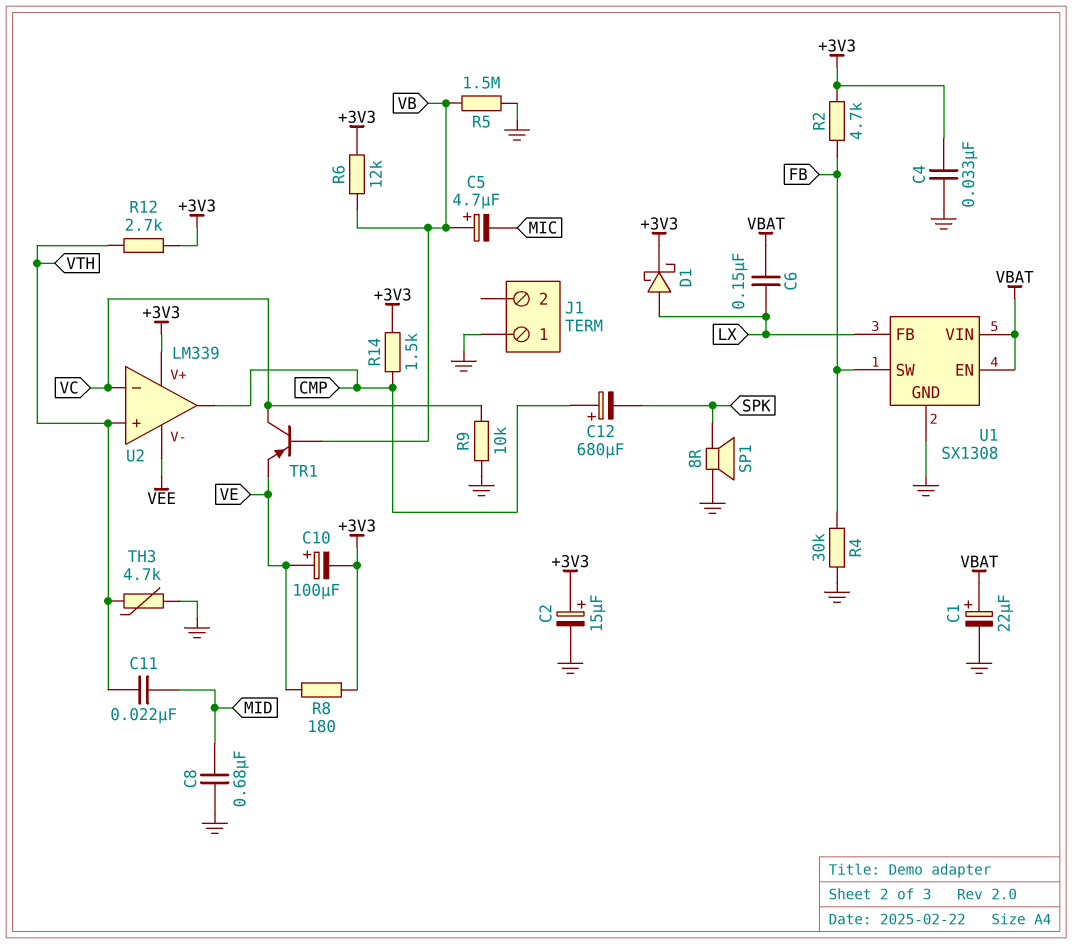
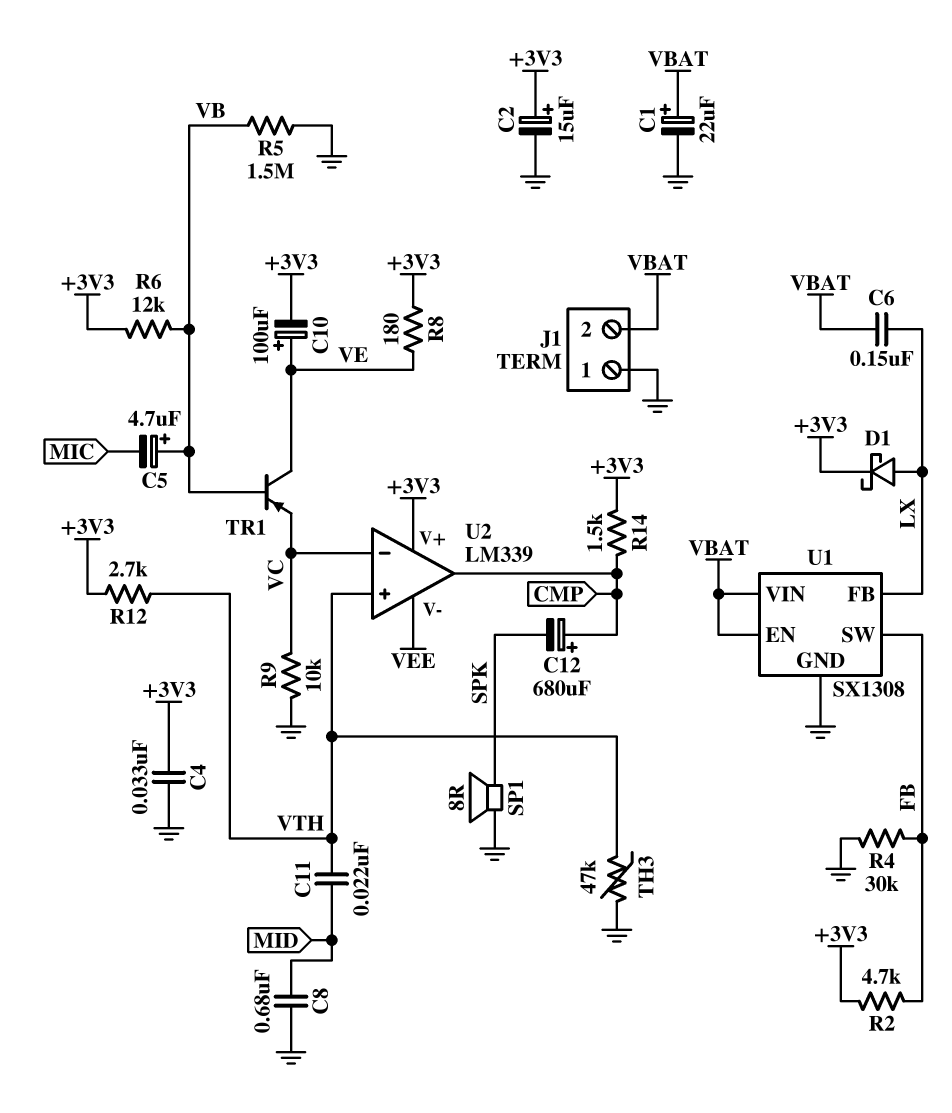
J1 pin 2: none -> VBAT
TH3: 4.7k (GND, VTH) -> 47k (GND, VTH)
TR1: PNP (B VB, C VC, E VE) -> PNP (B VB, C VE, E VC)

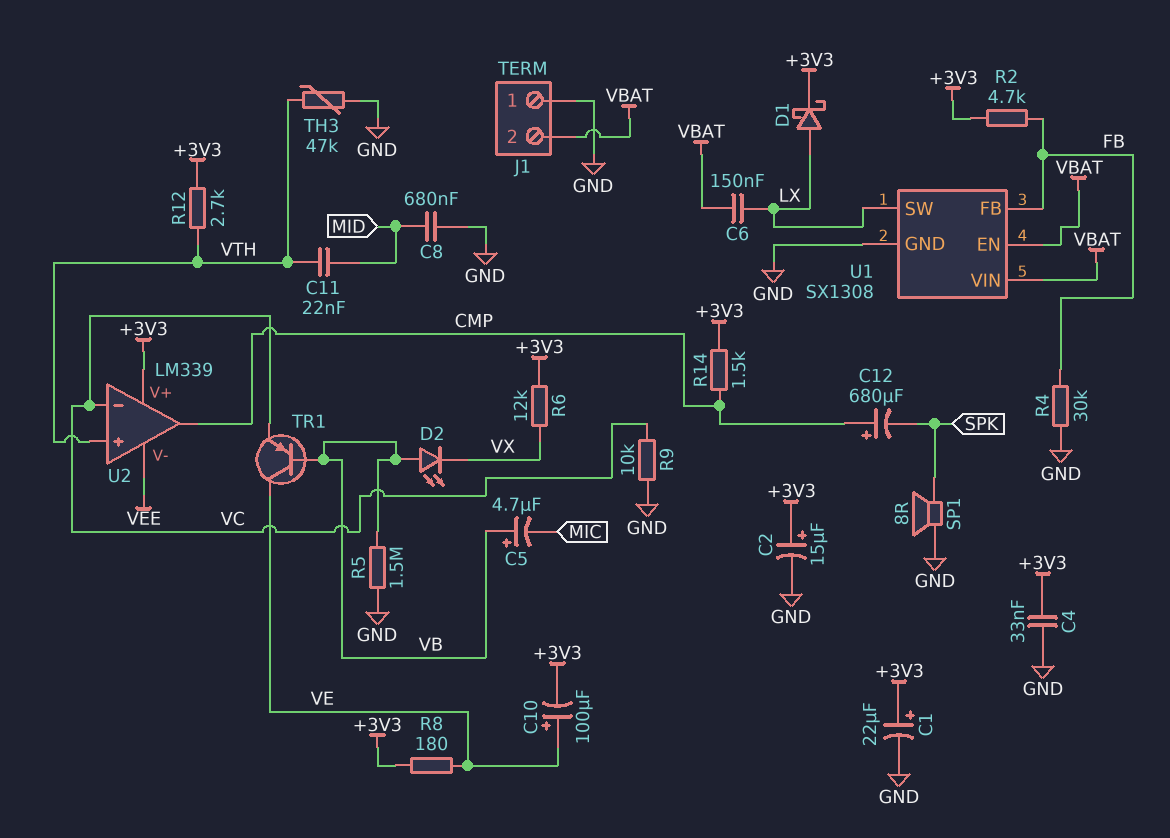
C1: 22uF (plus VBAT, minus GND) -> 22uF (plus +3V3, minus GND)
D2: none -> LED (A VB, K VX)
R6: 12k (+3V3, VB) -> 12k (+3V3, VX)
U1 pin FB: LX -> FB
U1 pin SW: FB -> LX

